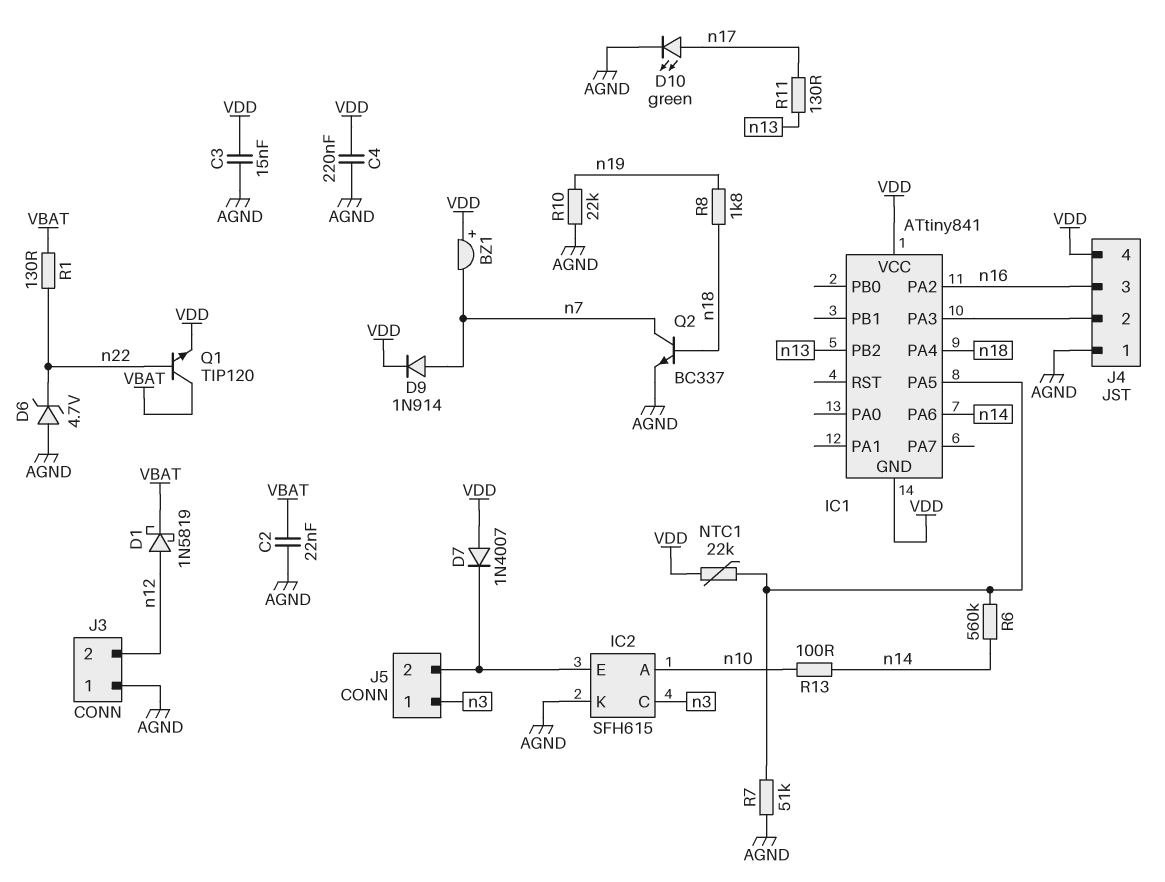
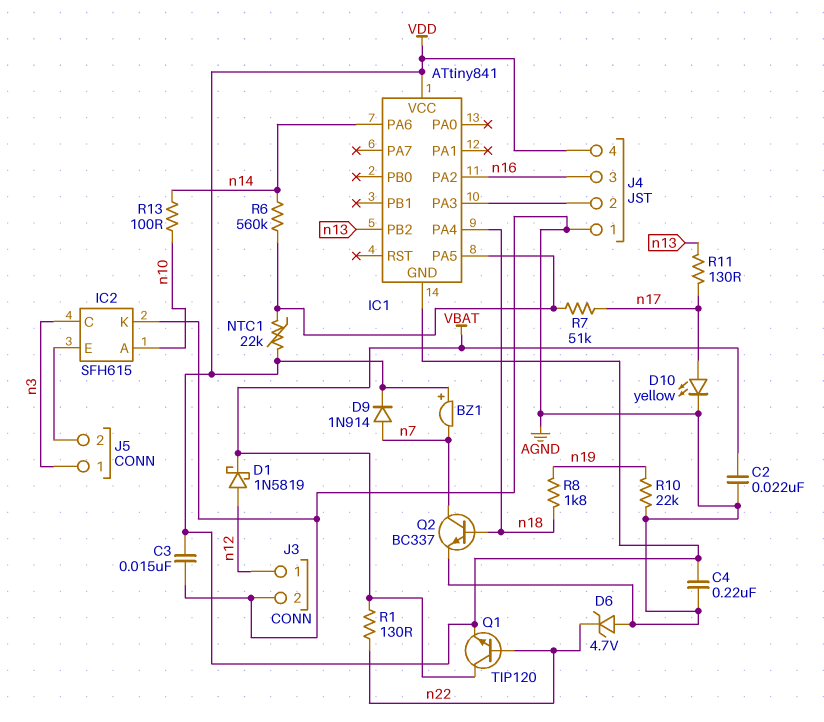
D7: diode 1N4007 (A VDD, K IC2/E) -> none
D10: LED green (A n17, K AGND) -> LED yellow (A n17, K AGND)
J3 pin 1: AGND -> n12
J3 pin 2: n12 -> AGND
R7: 51k (AGND, IC1/PA5) -> 51k (IC1/PA5, n17)

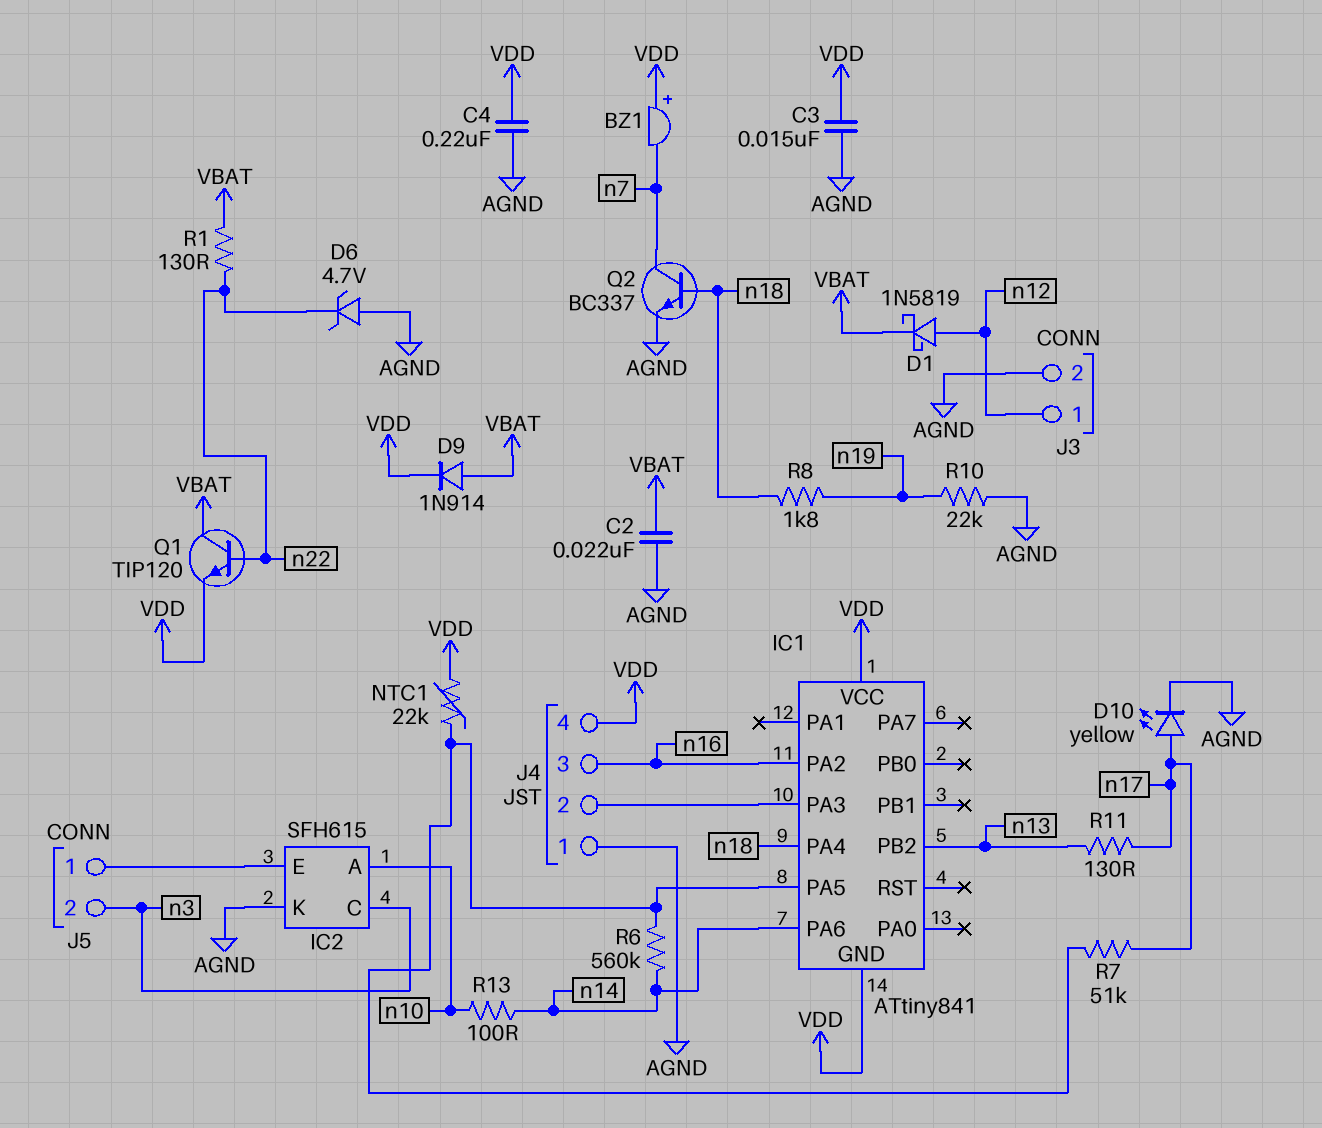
D9: diode 1N914 (A n7, K VDD) -> diode 1N914 (A VBAT, K VDD)
J5 pin 1: n3 -> IC2/E
J5 pin 2: IC2/E -> n3

